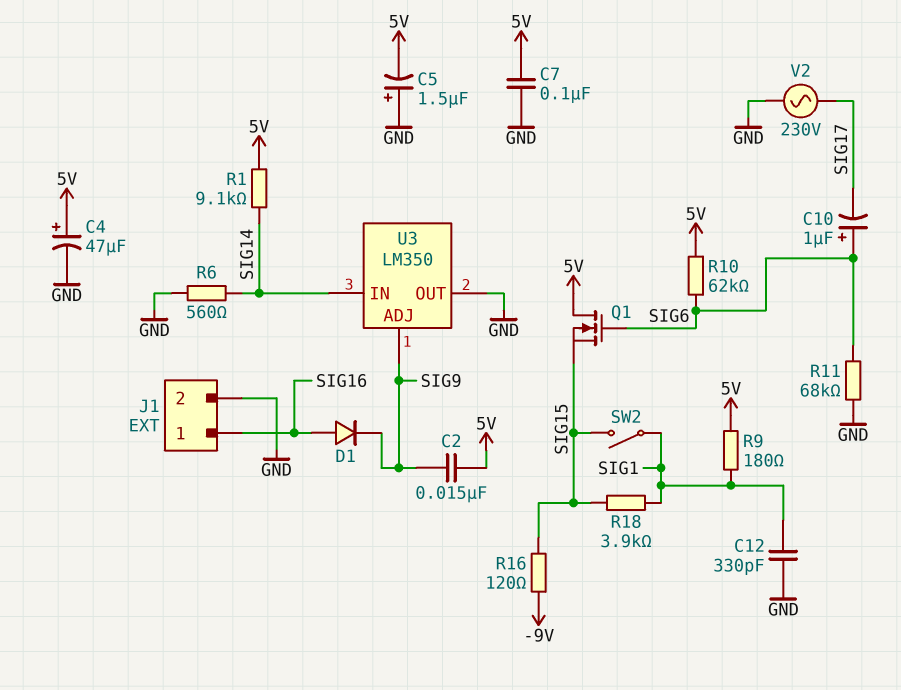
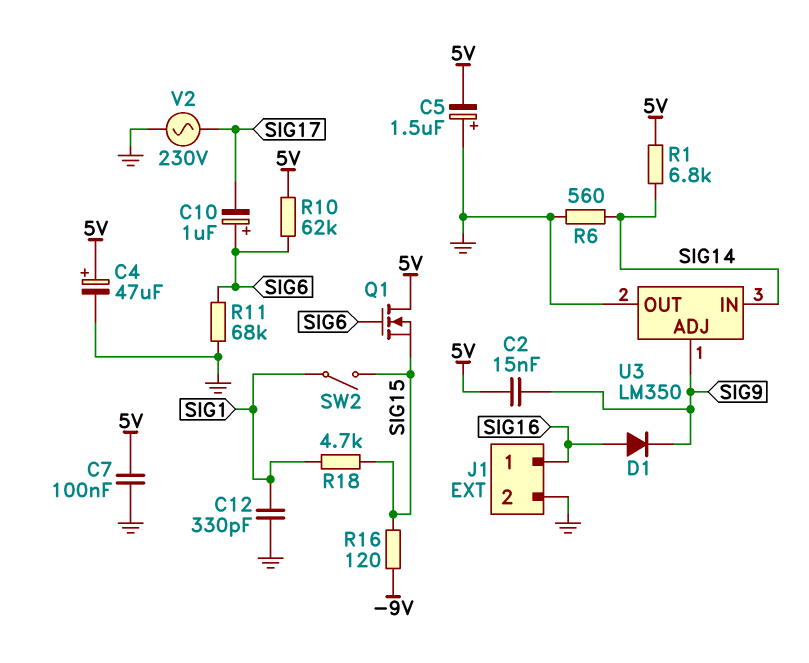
R1: 9.1k (5V, SIG14) -> 6.8k (5V, SIG14)
R9: 180 (5V, SIG1) -> none
R18: 3.9k (SIG1, SIG15) -> 4.7k (SIG1, SIG15)

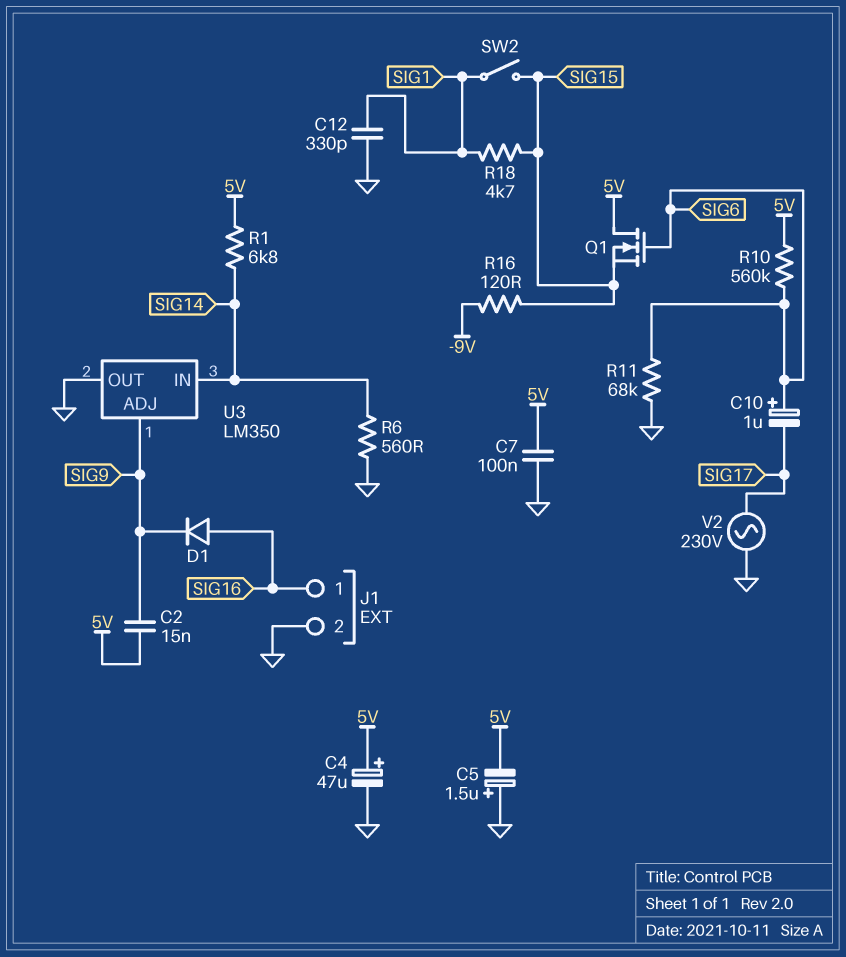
R10: 62k (5V, SIG6) -> 560k (5V, SIG6)

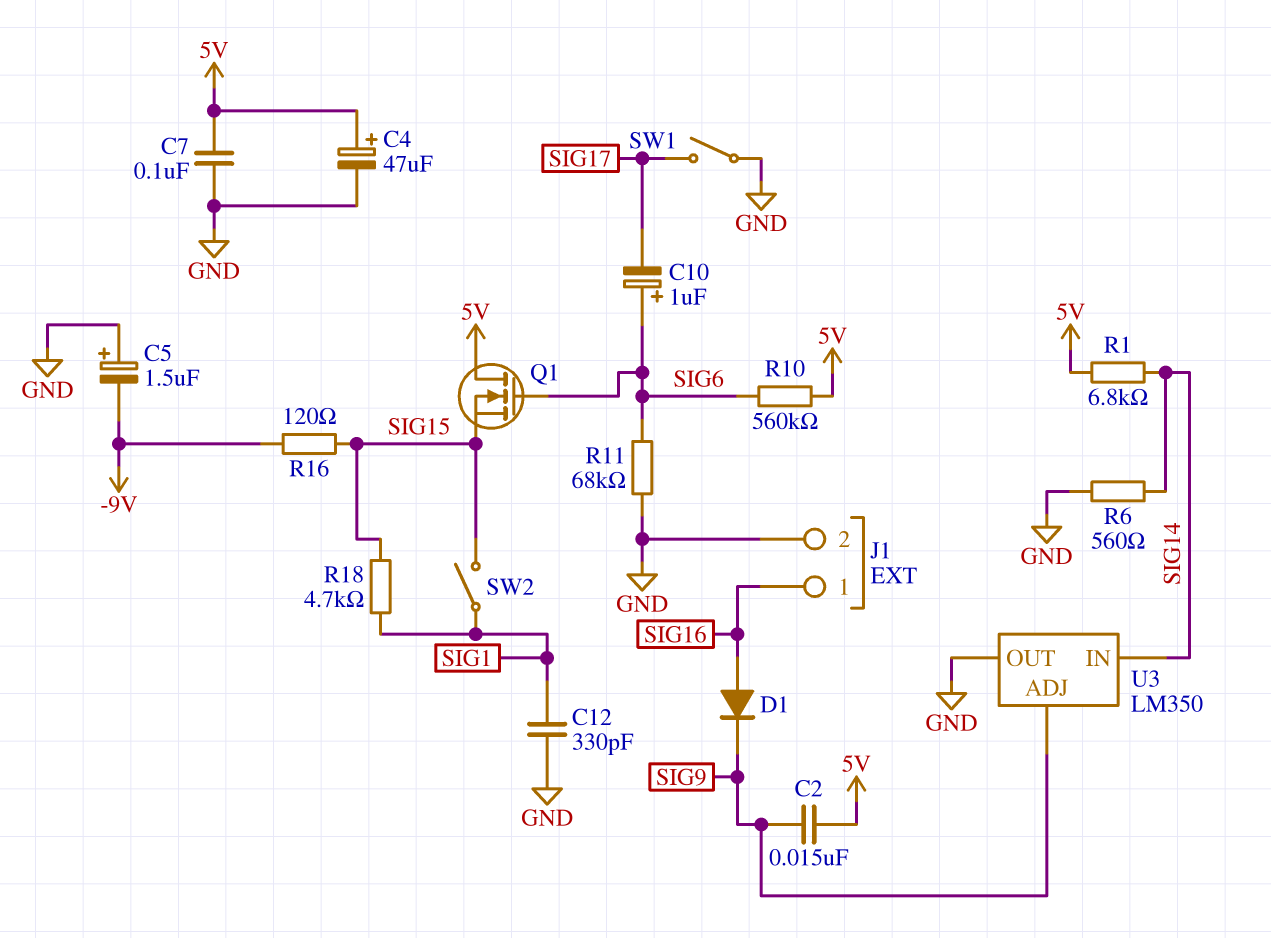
C5: 1.5uF (plus GND, minus 5V) -> 1.5uF (plus GND, minus -9V)
SW1: none -> switch (GND, SIG17)
V2: AC 230V (GND, SIG17) -> none

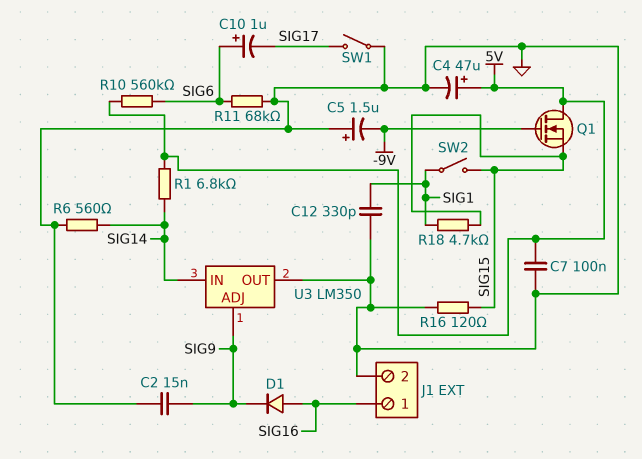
C2: 15nF (5V, SIG9) -> 15nF (GND, SIG9)
Q1: NMOS (G SIG6, D 5V, S SIG15) -> NMOS (G -9V, D 5V, S SIG15)
R16: 120 (-9V, SIG15) -> 120 (GND, SIG15)

